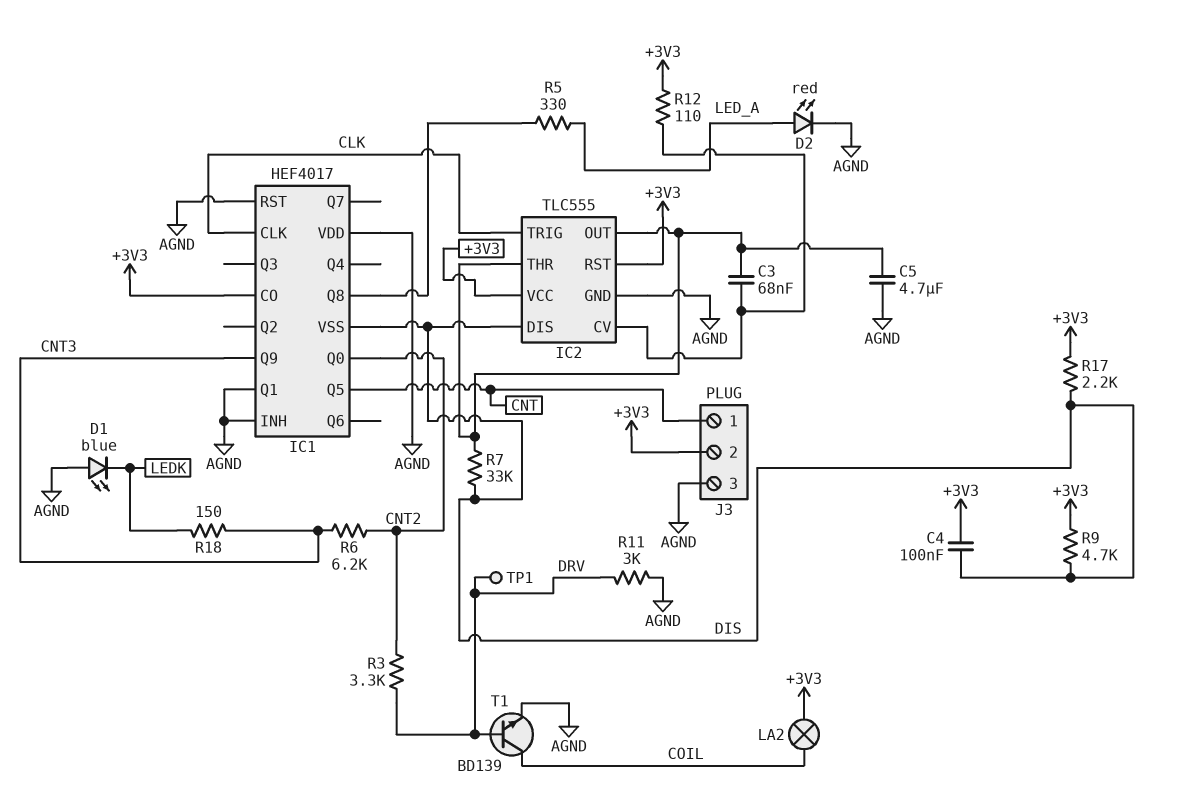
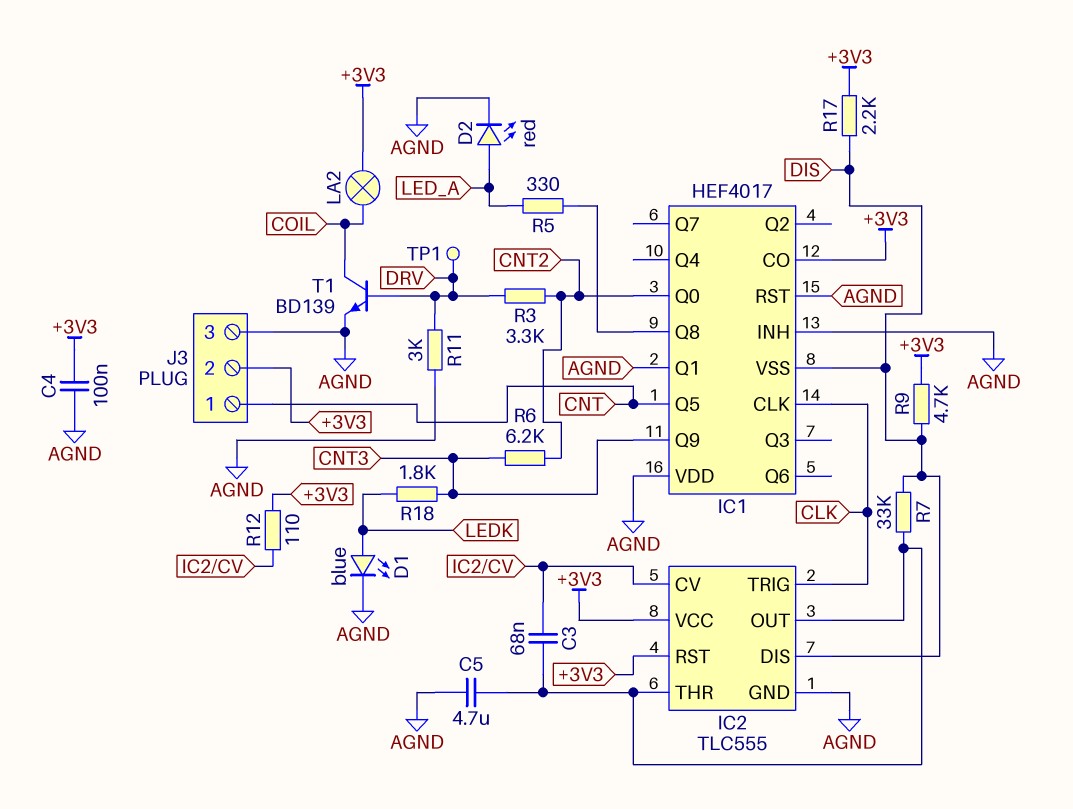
C4: 100nF (+3V3, DIS) -> 100nF (+3V3, AGND)
D1: LED blue (A AGND, K LEDK) -> LED blue (A LEDK, K AGND)
R18: 150 (CNT3, LEDK) -> 1.8k (CNT3, LEDK)

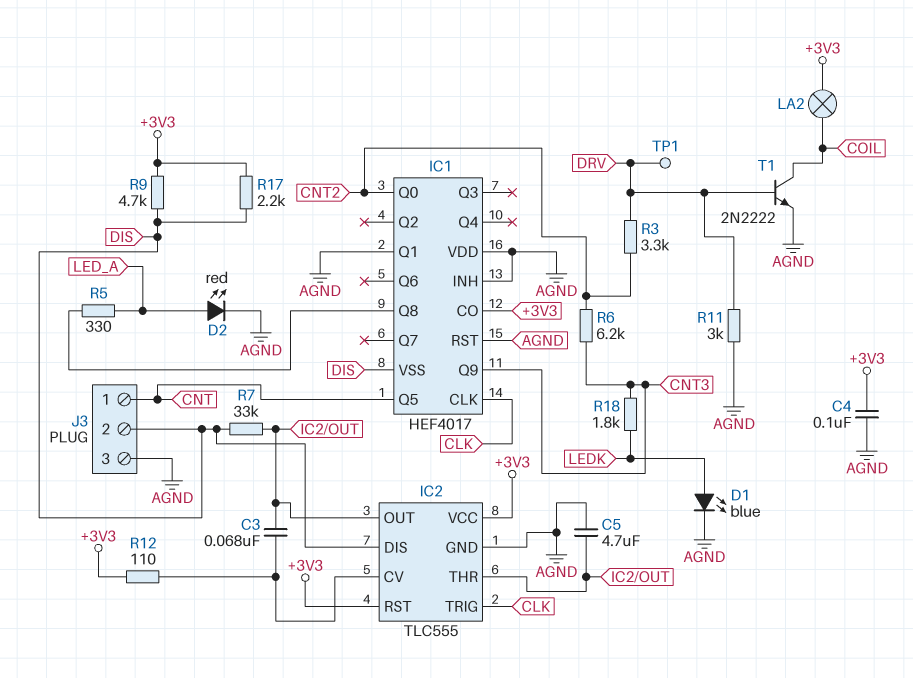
J3 pin 2: +3V3 -> DIS
T1: NPN BD139 (B DRV, C COIL, E AGND) -> NPN 2N2222 (B DRV, C COIL, E AGND)

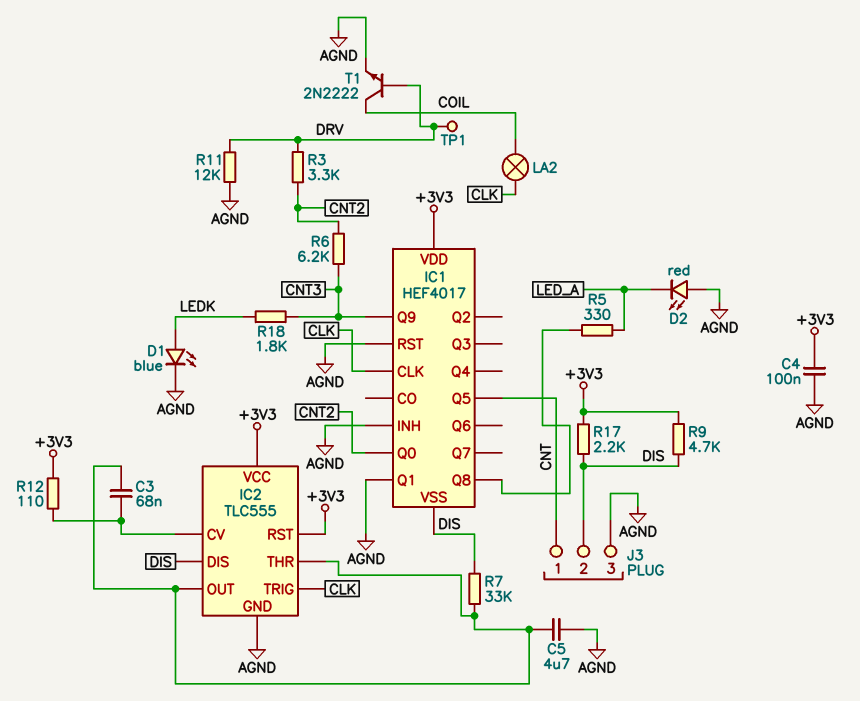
D2: LED red (A LED_A, K AGND) -> LED red (A AGND, K LED_A)
IC1 pin CO: +3V3 -> none
IC1 pin VDD: AGND -> +3V3
LA2: lamp (+3V3, COIL) -> lamp (CLK, COIL)
R11: 3k (AGND, DRV) -> 12k (AGND, DRV)

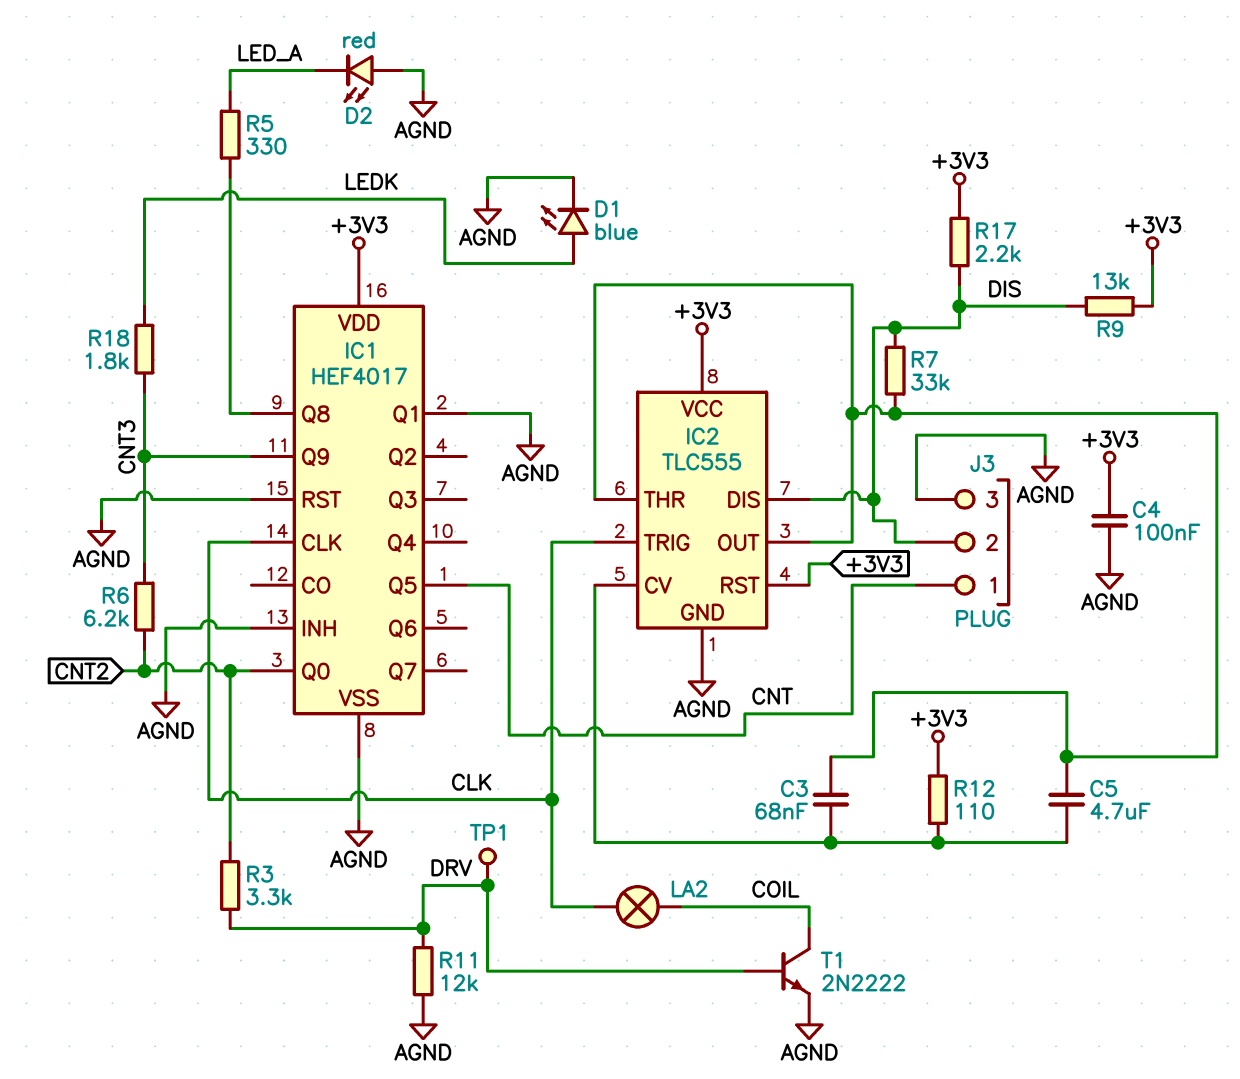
C5: 4.7uF (AGND, IC2/OUT) -> 4.7uF (IC2/CV, IC2/OUT)
IC1 pin VSS: DIS -> AGND
R9: 4.7k (+3V3, DIS) -> 13k (+3V3, DIS)

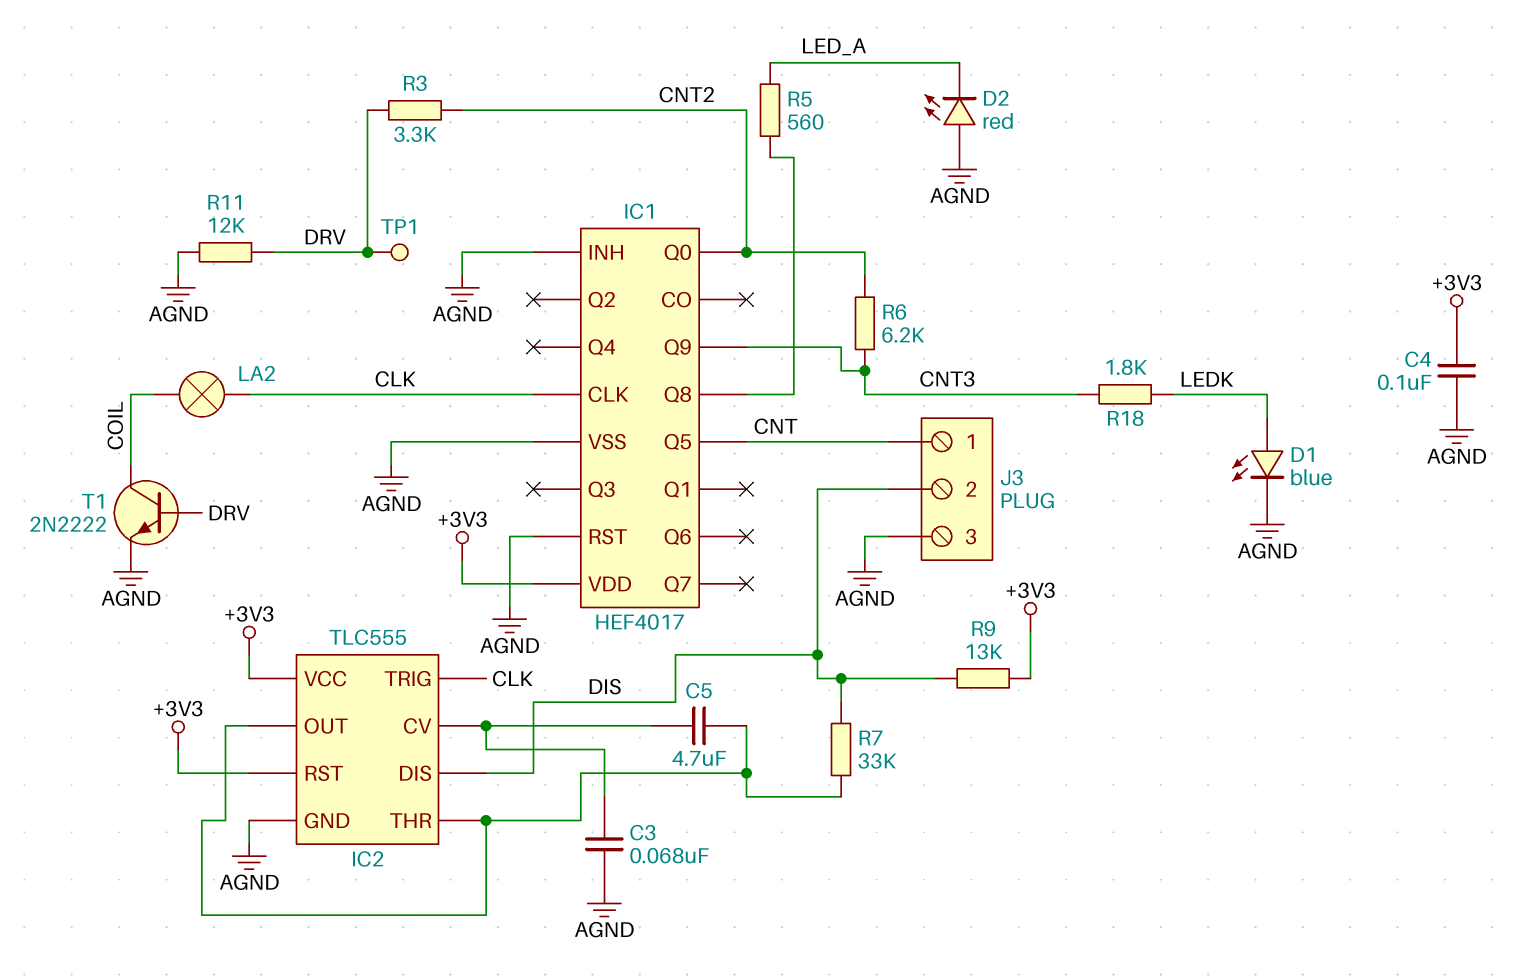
C3: 68nF (IC2/CV, IC2/OUT) -> 68nF (AGND, IC2/CV)
IC1 pin Q1: AGND -> none
R5: 330 (IC1/Q8, LED_A) -> 560 (IC1/Q8, LED_A)
R12: 110 (+3V3, IC2/CV) -> none
R17: 2.2k (+3V3, DIS) -> none

